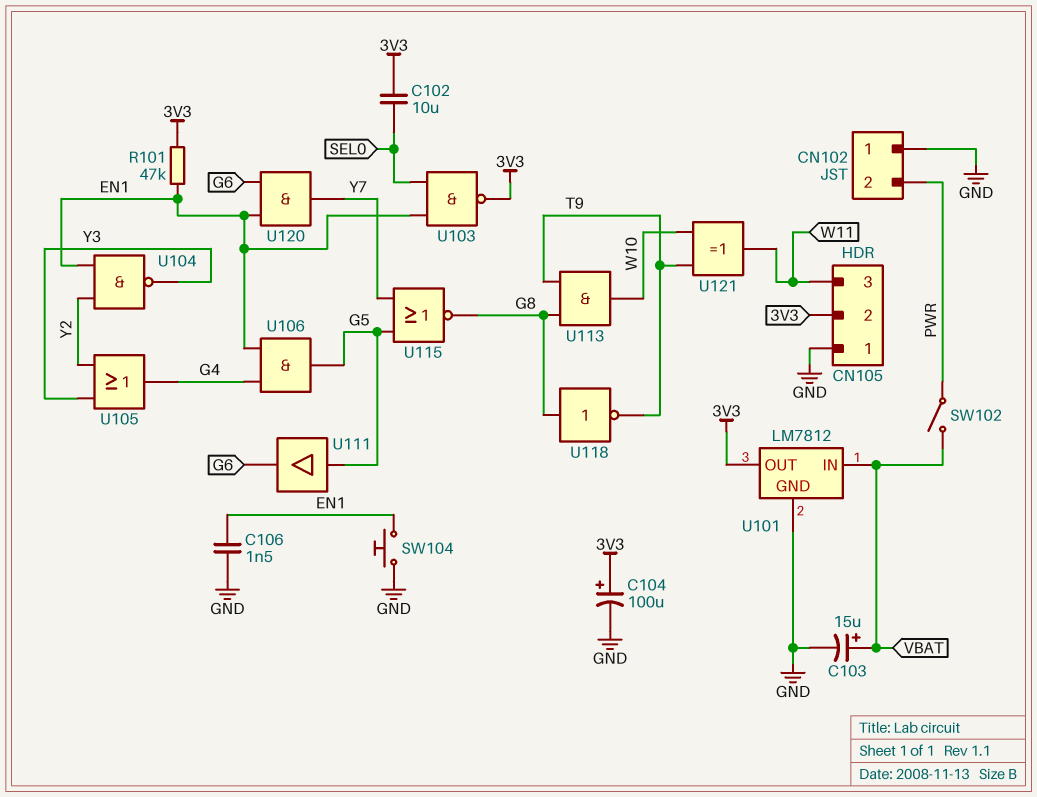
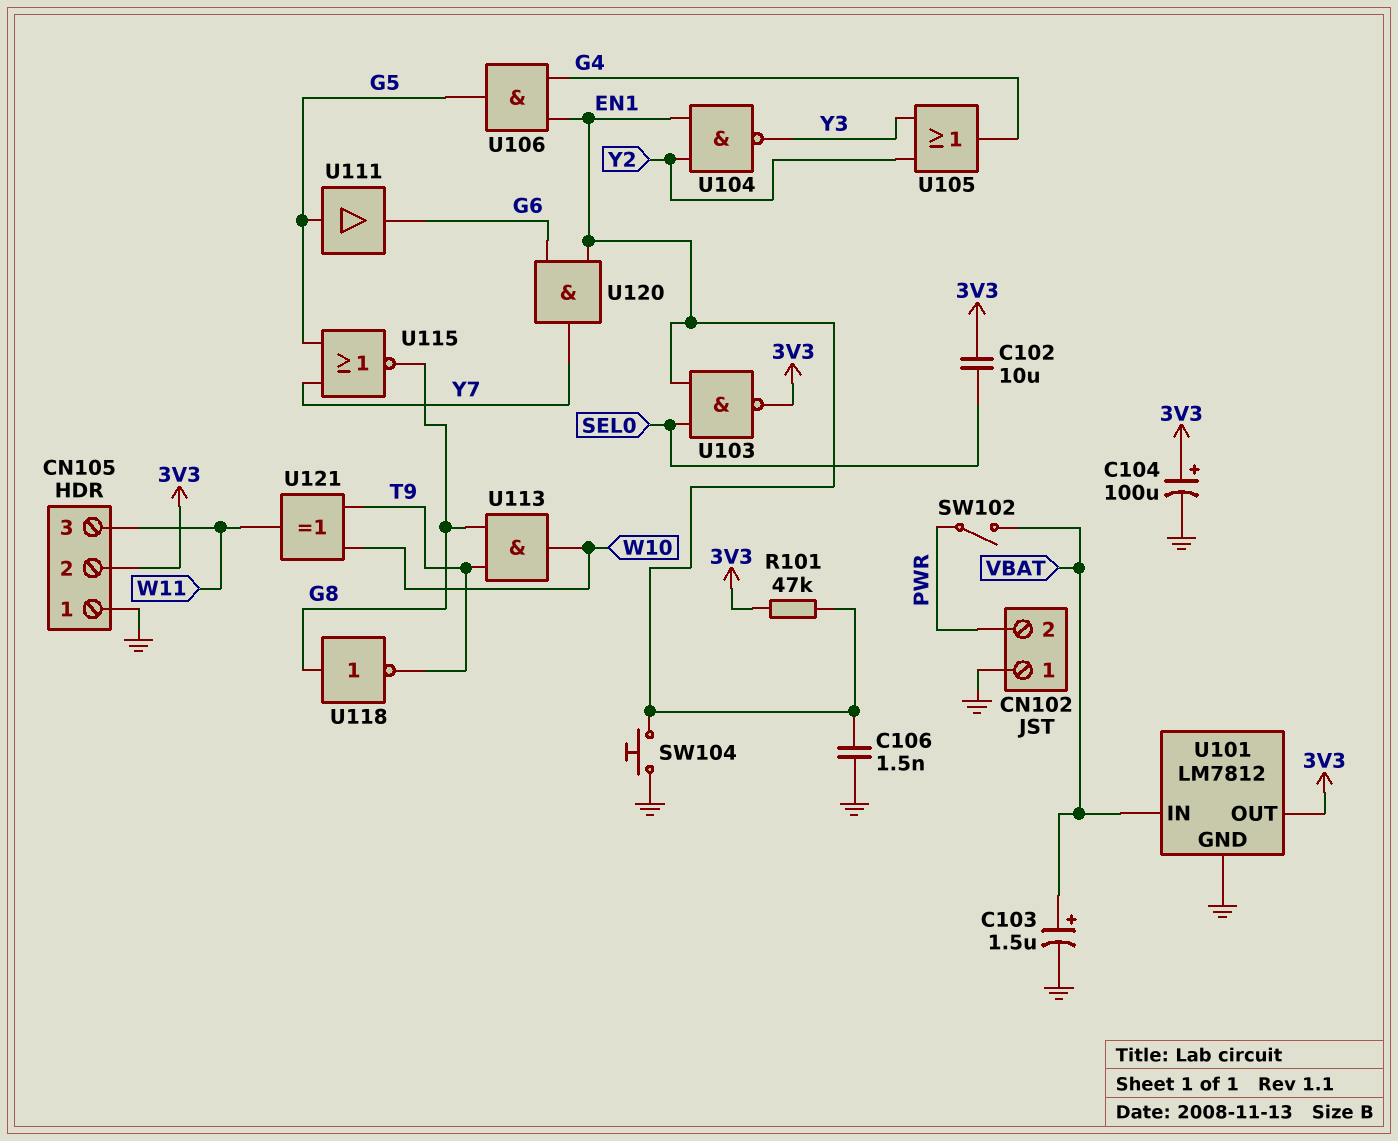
C103: 15uF (plus VBAT, minus GND) -> 1.5uF (plus VBAT, minus GND)

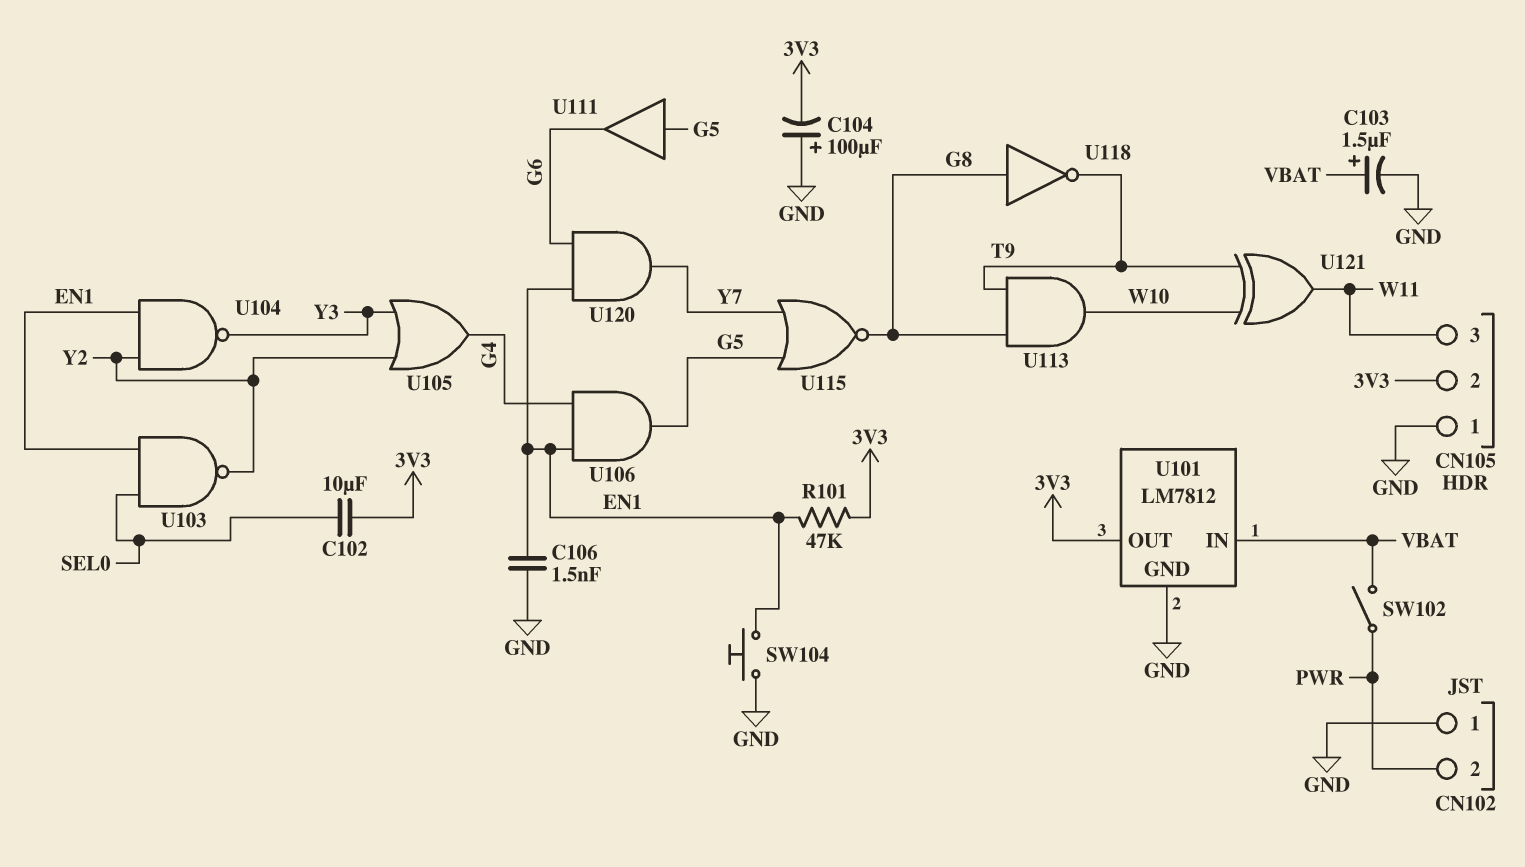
C104: 100uF (plus 3V3, minus GND) -> 100uF (plus GND, minus 3V3)
U103: NAND (in EN1, in SEL0, out 3V3) -> NAND (in EN1, in SEL0, out Y2)

